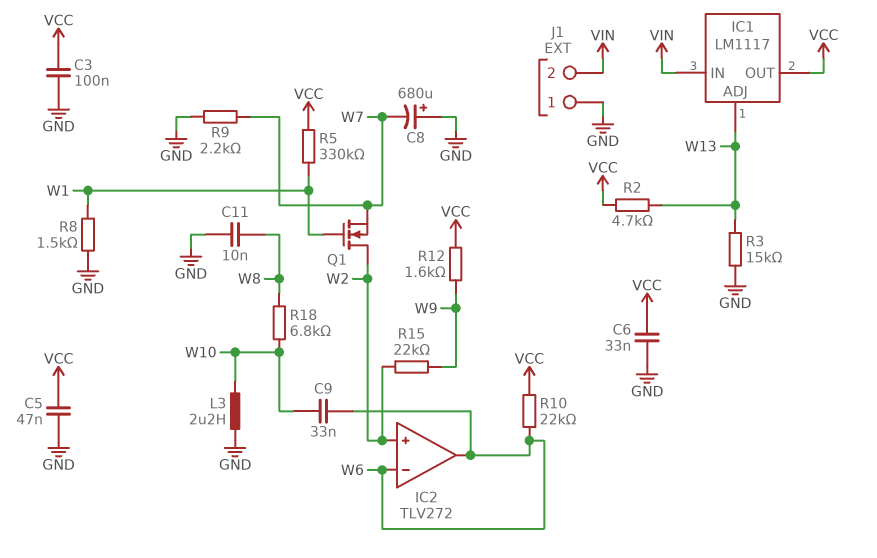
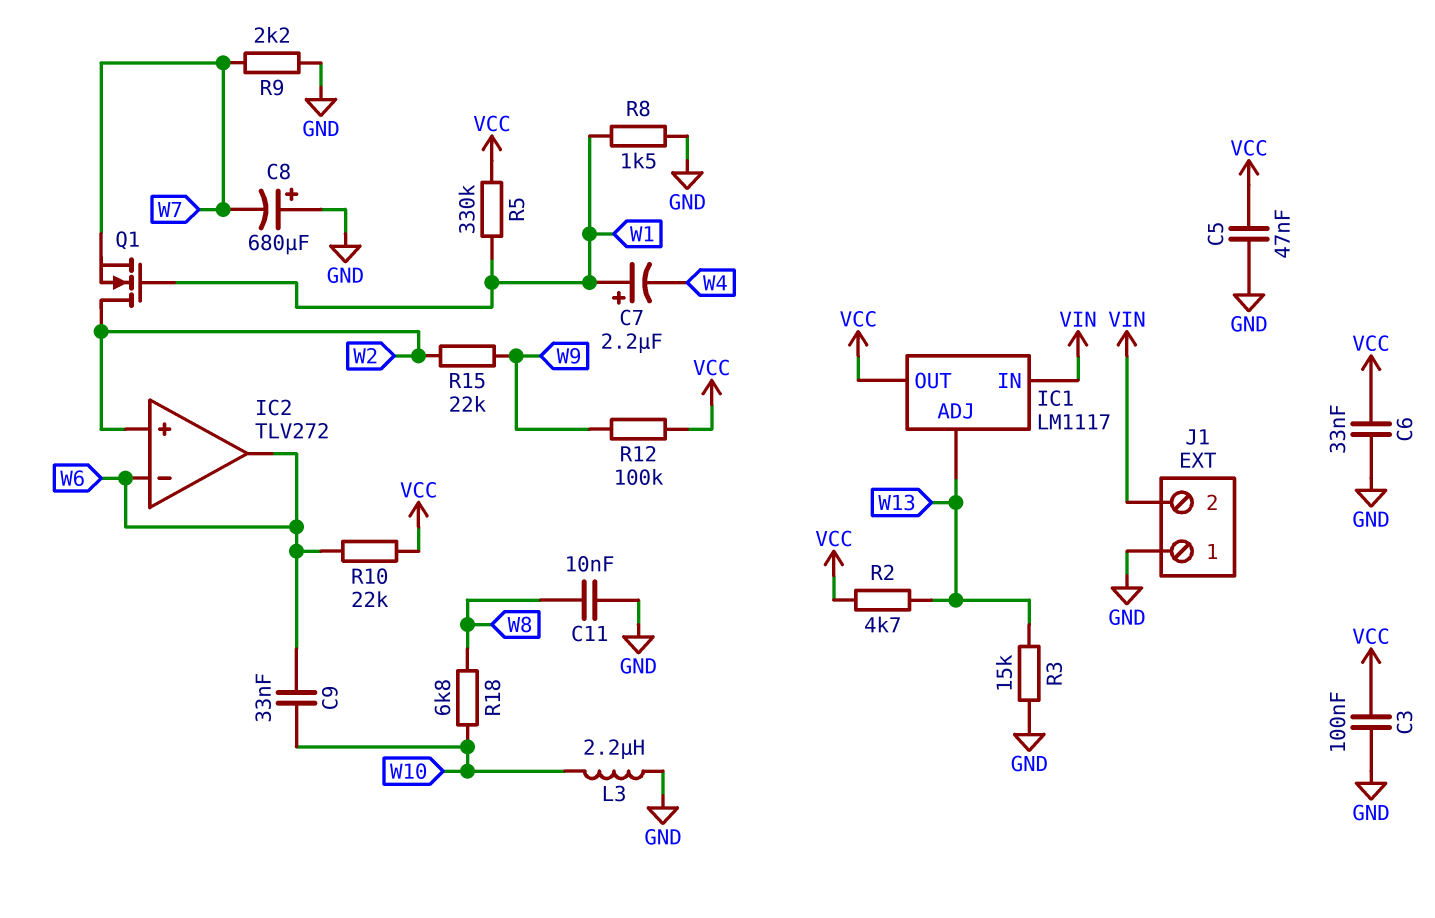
C7: none -> 2.2uF (plus W1, minus W4)
R12: 1.6k (VCC, W9) -> 100k (VCC, W9)

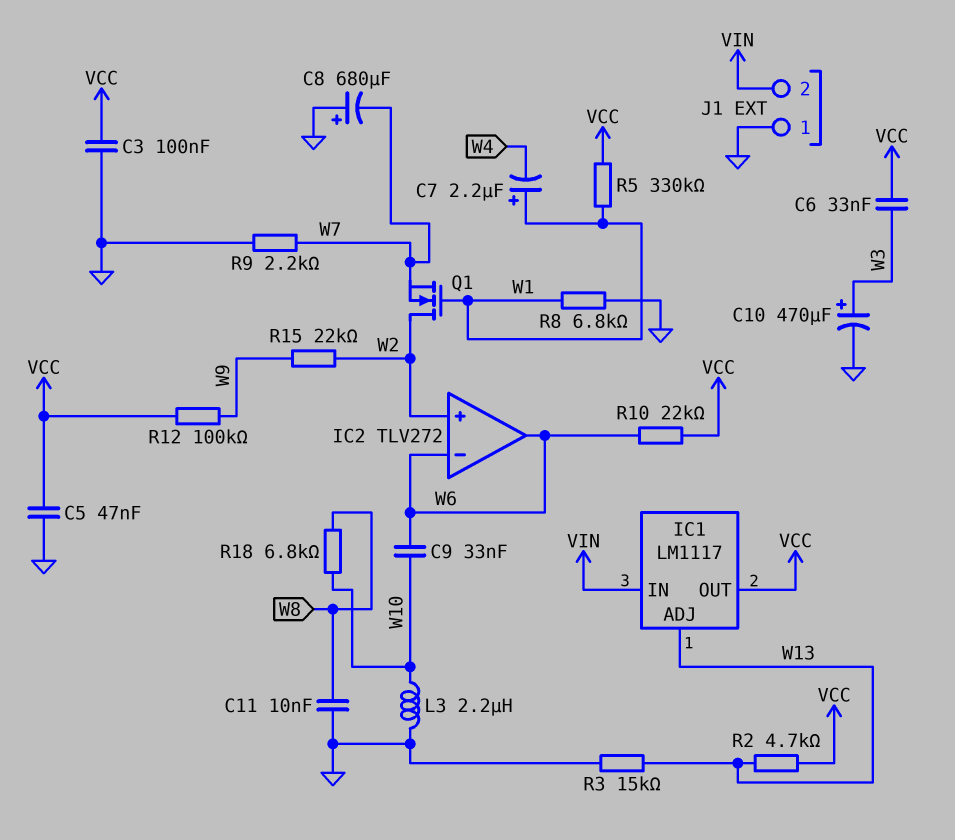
C6: 33nF (GND, VCC) -> 33nF (VCC, W3)
C10: none -> 470uF (plus W3, minus GND)
R8: 1.5k (GND, W1) -> 6.8k (GND, W1)

